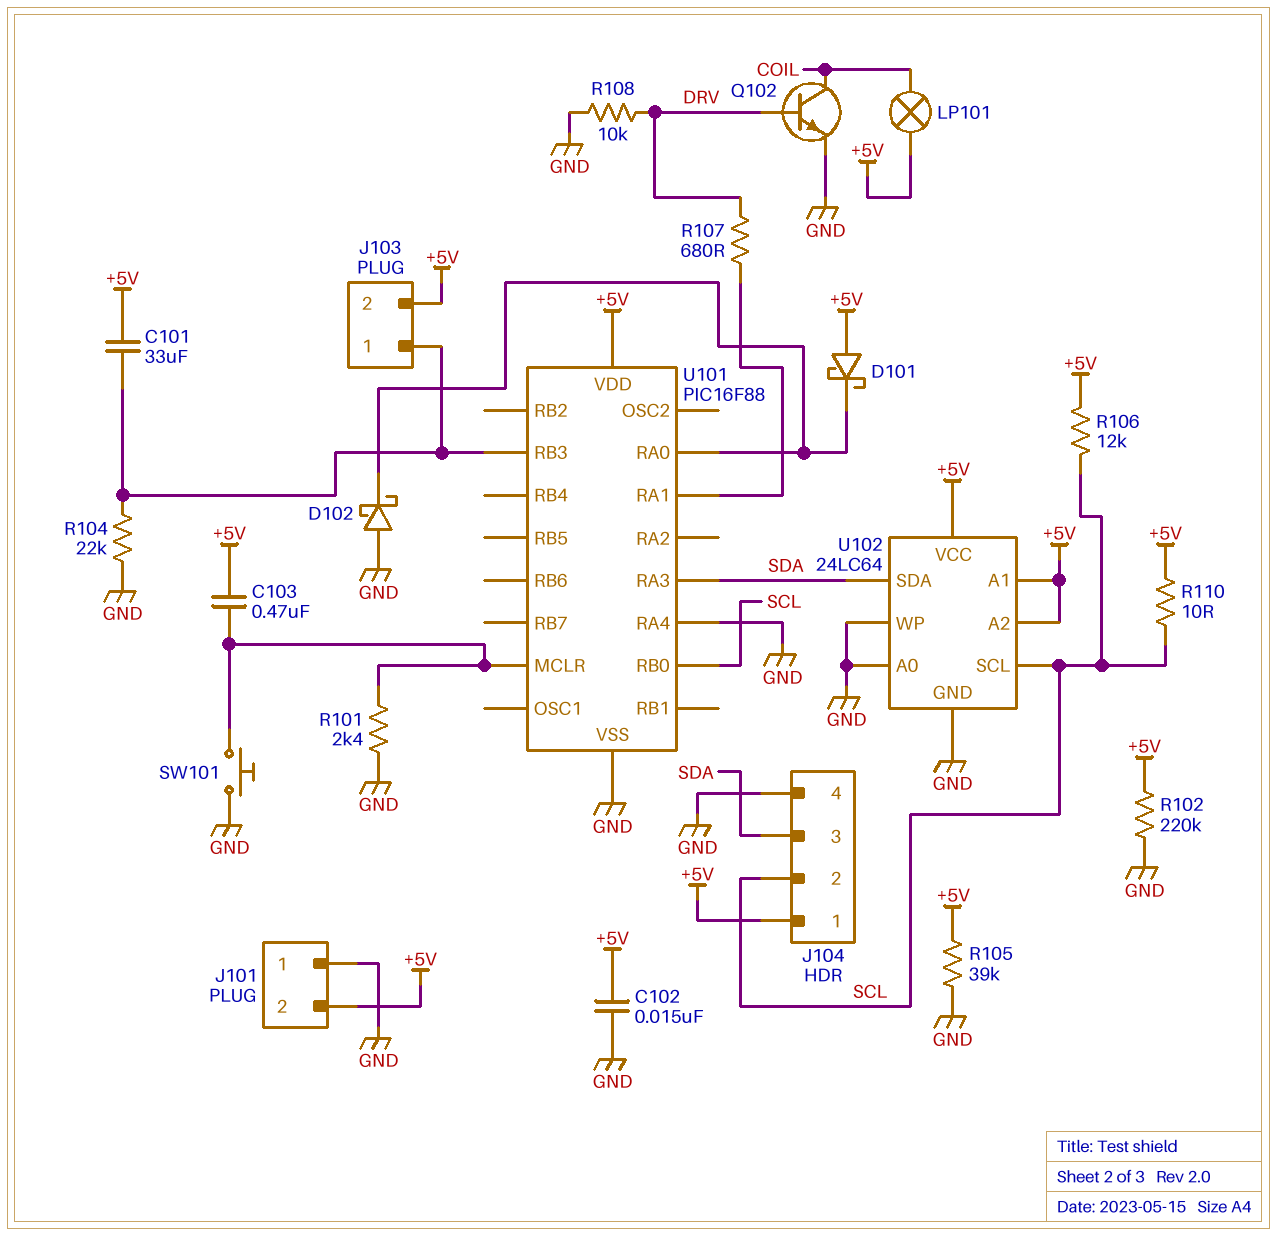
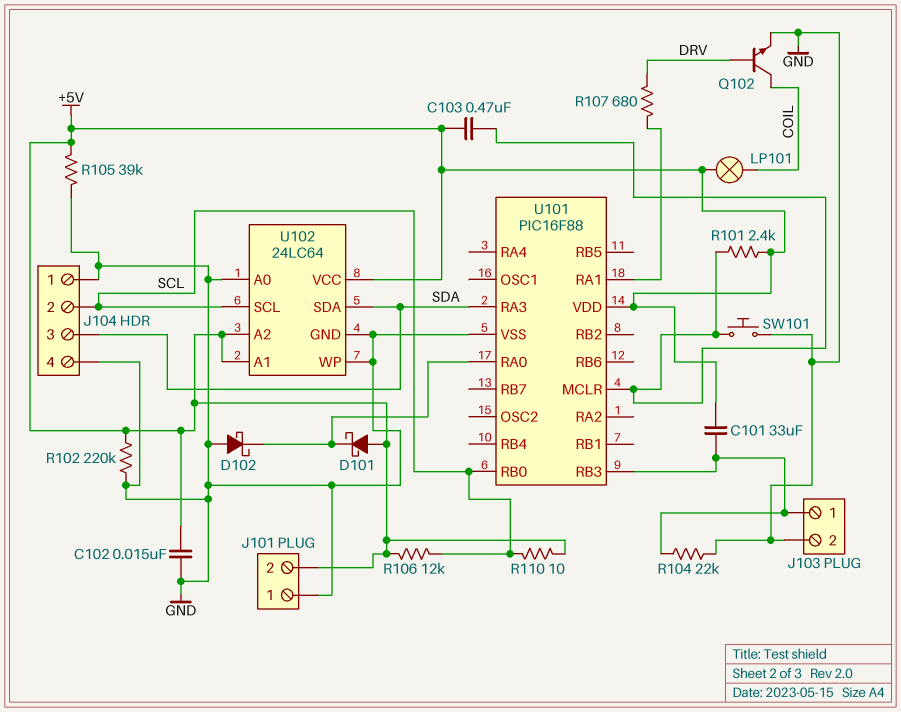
J103 pin 2: +5V -> GND
J104 pin 1: +5V -> GND
R101: 2.4k (GND, U101/MCLR) -> 2.4k (+5V, U101/MCLR)
R108: 10k (DRV, GND) -> none
U101 pin RA4: GND -> none

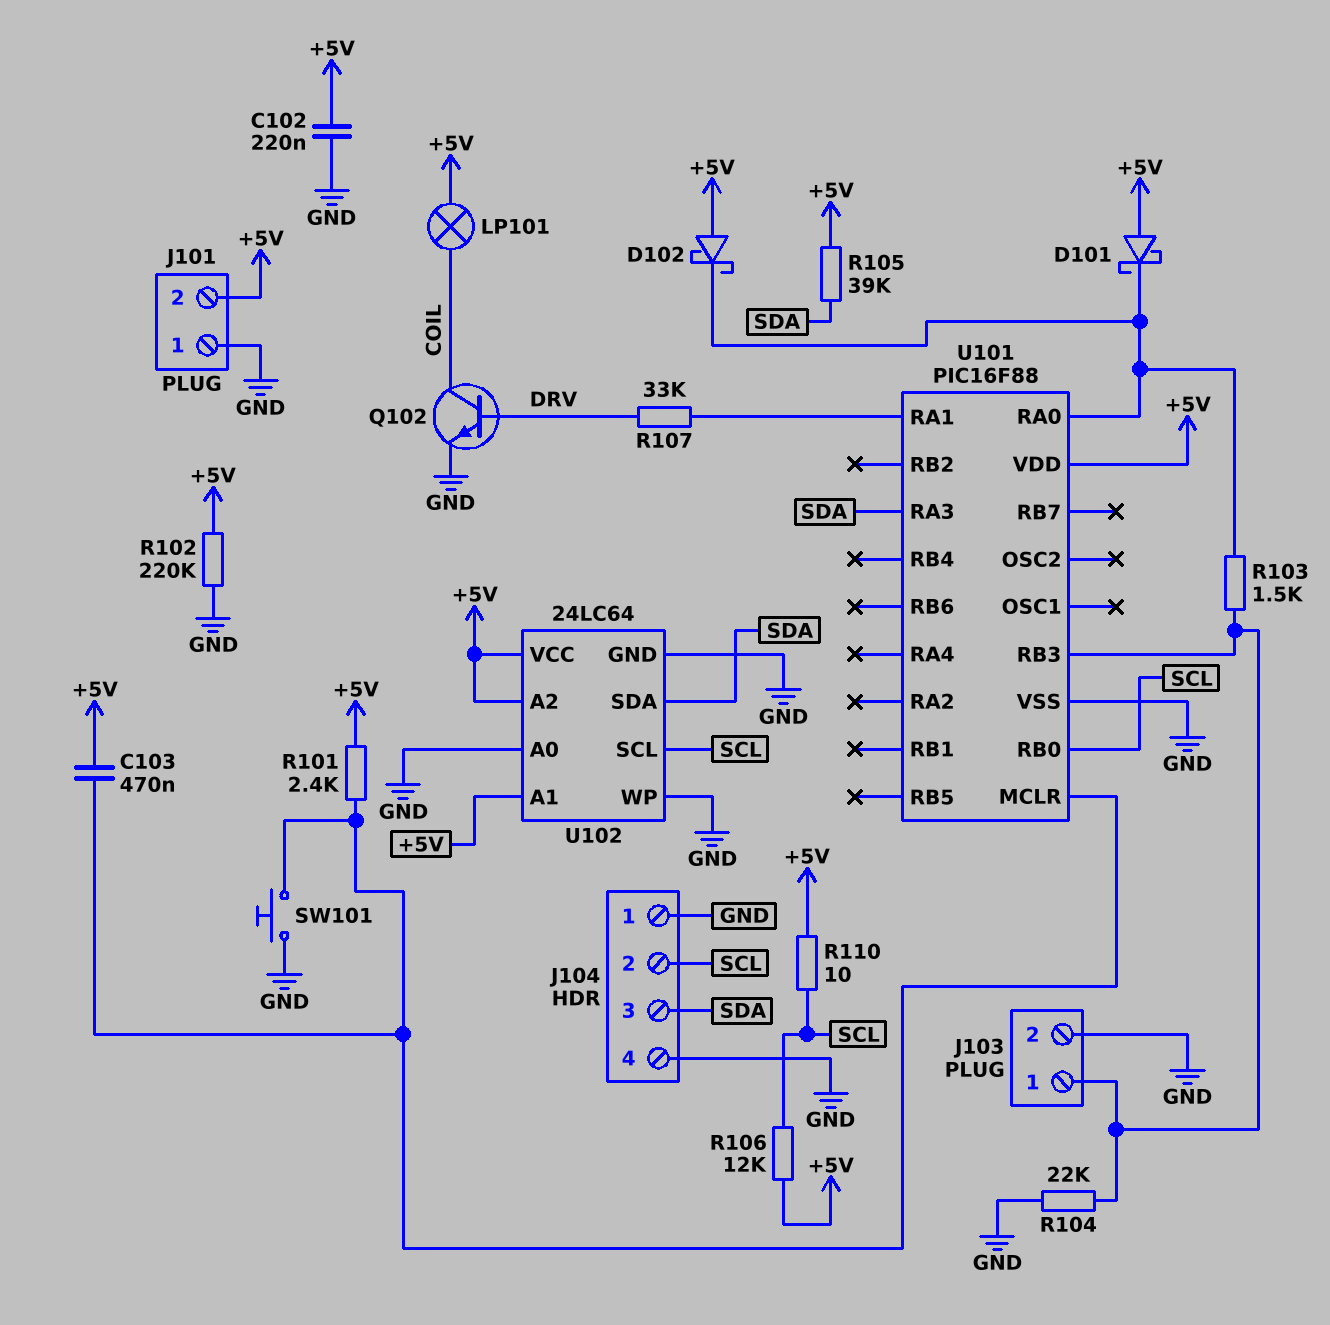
C101: 33uF (+5V, J103/1) -> none
C102: 15nF (+5V, GND) -> 220nF (+5V, GND)
D102: schottky (A GND, K U101/RA0) -> schottky (A +5V, K U101/RA0)
R103: none -> 1.5k (J103/1, U101/RA0)
R105: 39k (+5V, GND) -> 39k (+5V, SDA)
R107: 680 (DRV, U101/RA1) -> 33k (DRV, U101/RA1)

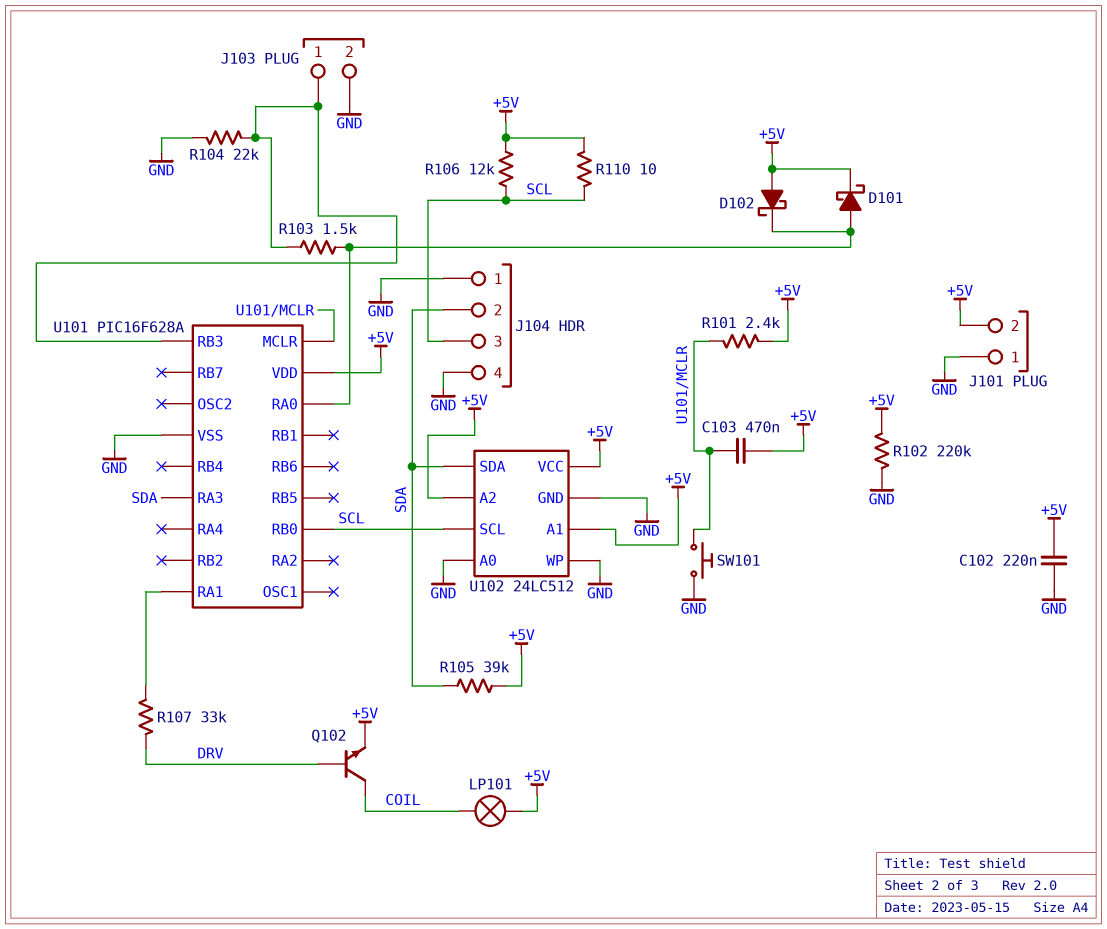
D101: schottky (A +5V, K U101/RA0) -> schottky (A U101/RA0, K +5V)
J104 pin 2: SCL -> SDA
J104 pin 3: SDA -> SCL
Q102: NPN (B DRV, C COIL, E GND) -> NPN (B DRV, C COIL, E +5V)
U101: PIC16F88 -> PIC16F628A
U102: 24LC64 -> 24LC512

